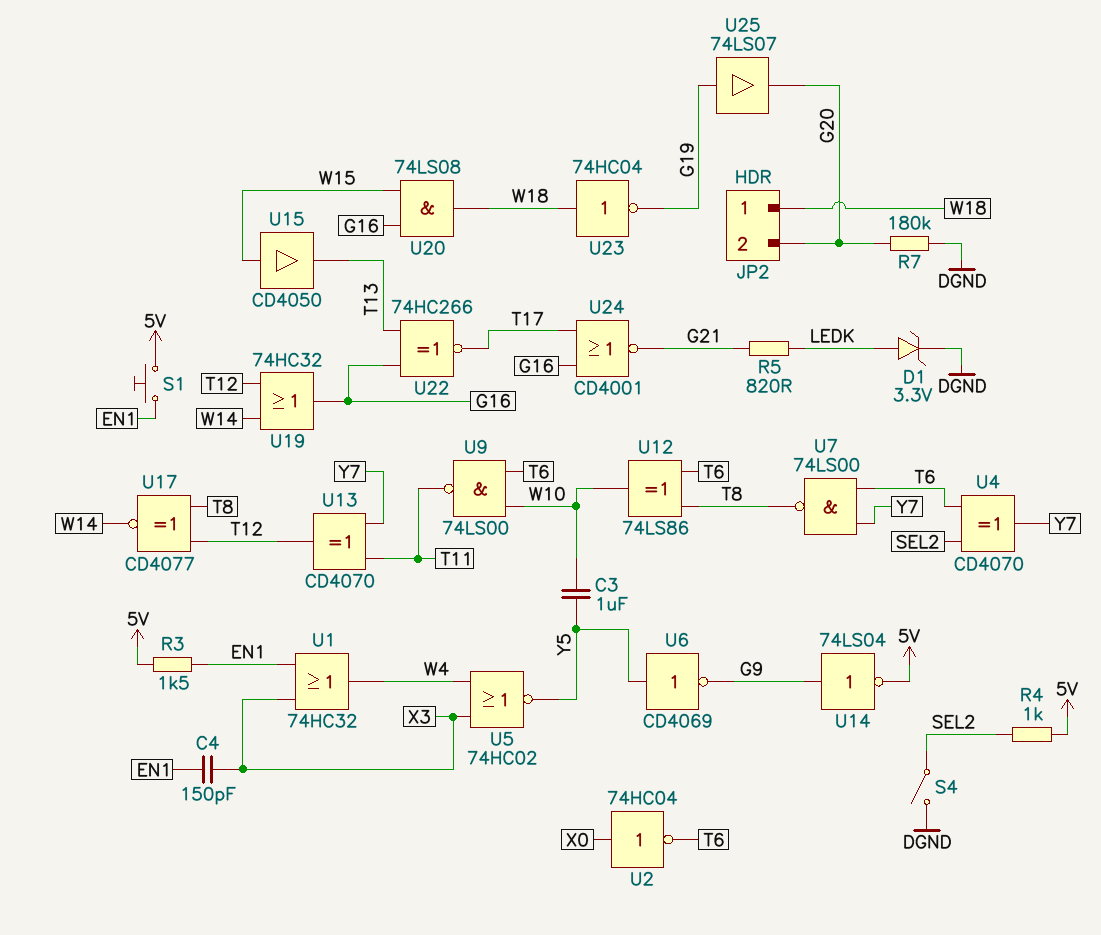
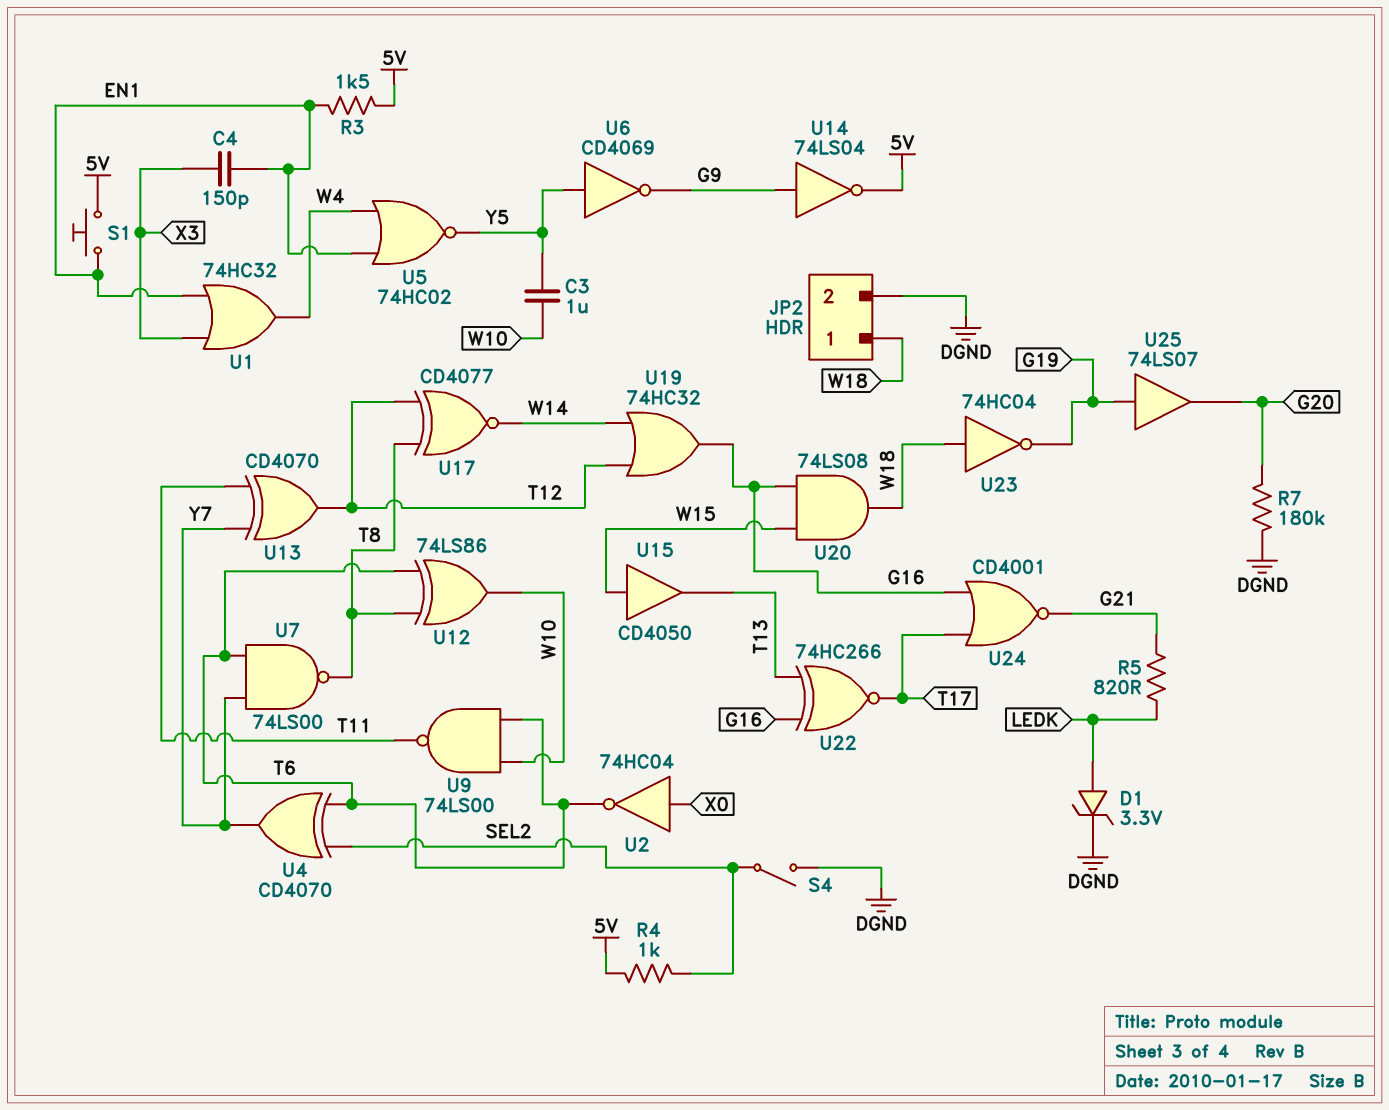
JP2 pin 2: G20 -> DGND
U5: NOR 74HC02 (in W4, in X3, out Y5) -> NOR 74HC02 (in EN1, in W4, out Y5)

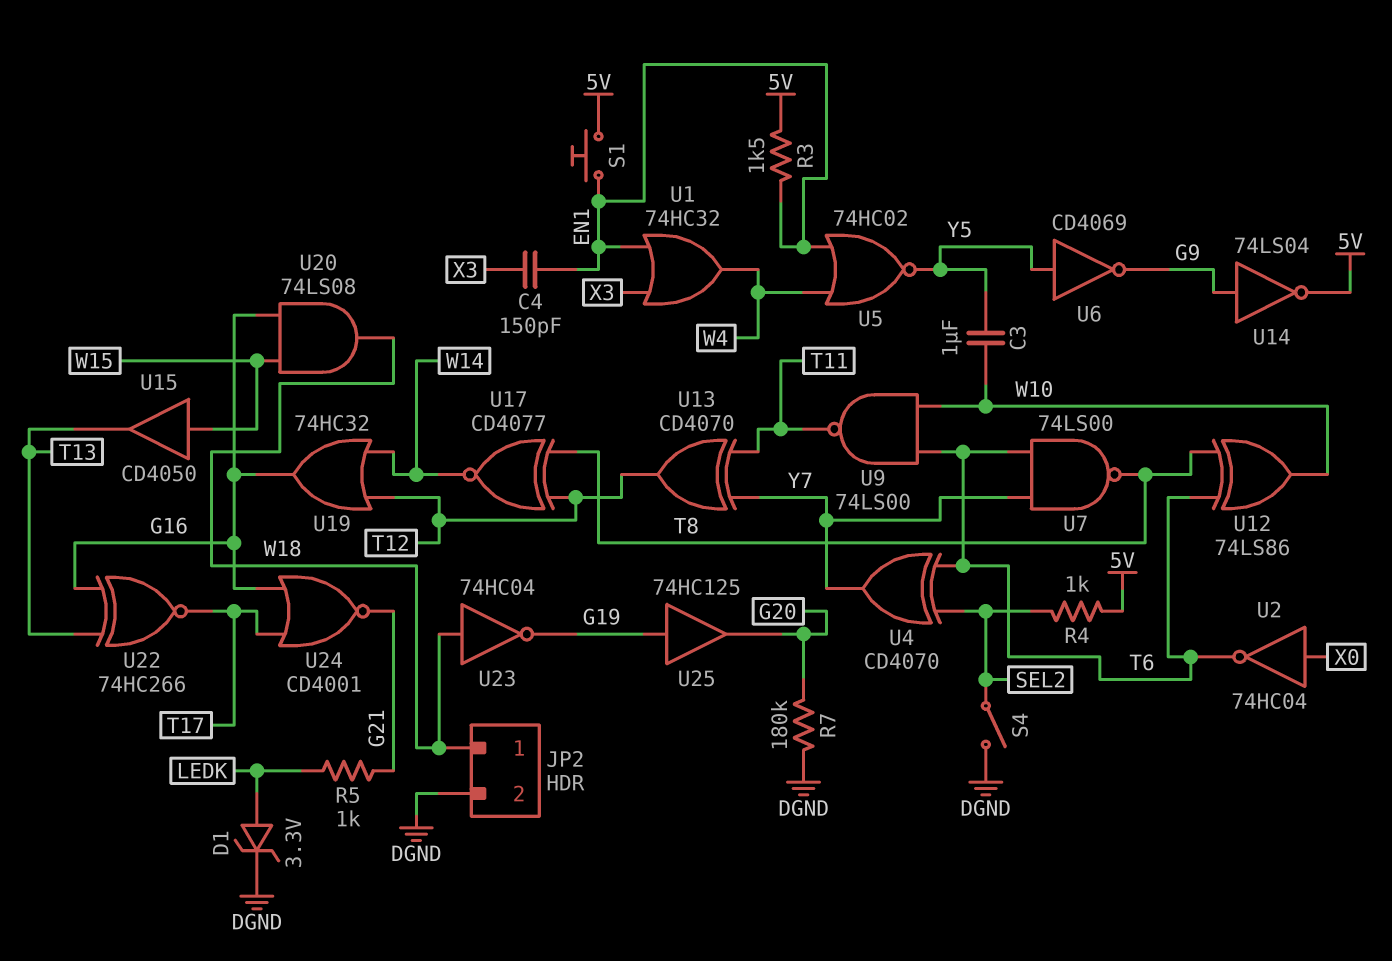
R5: 820 (G21, LEDK) -> 1k (G21, LEDK)
U25: buffer 74LS07 (in G19, out G20) -> buffer 74HC125 (in G19, out G20)

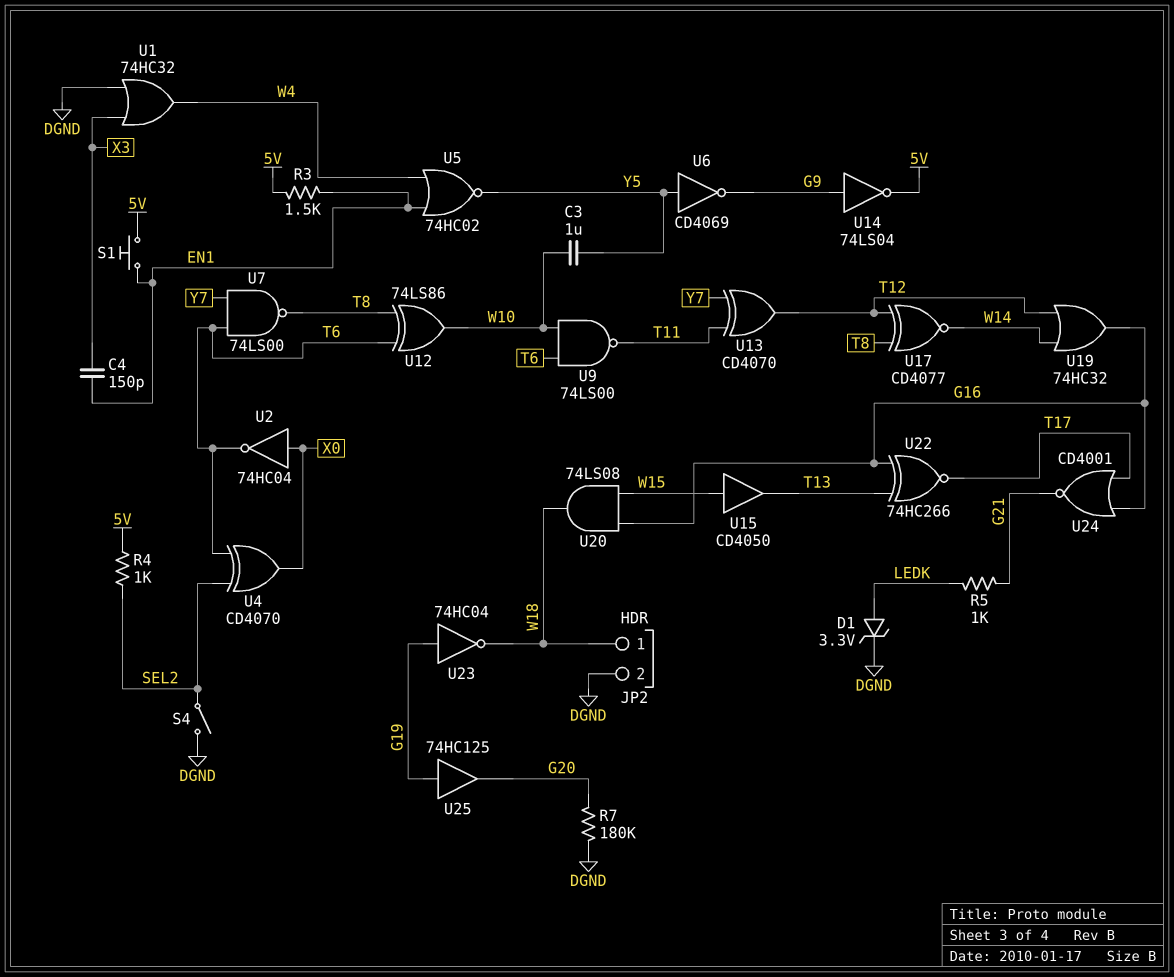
U1: OR 74HC32 (in EN1, in X3, out W4) -> OR 74HC32 (in DGND, in X3, out W4)
U4: XOR CD4070 (in SEL2, in T6, out Y7) -> XOR CD4070 (in SEL2, in T6, out X0)
U23: NOT 74HC04 (in W18, out G19) -> NOT 74HC04 (in G19, out W18)

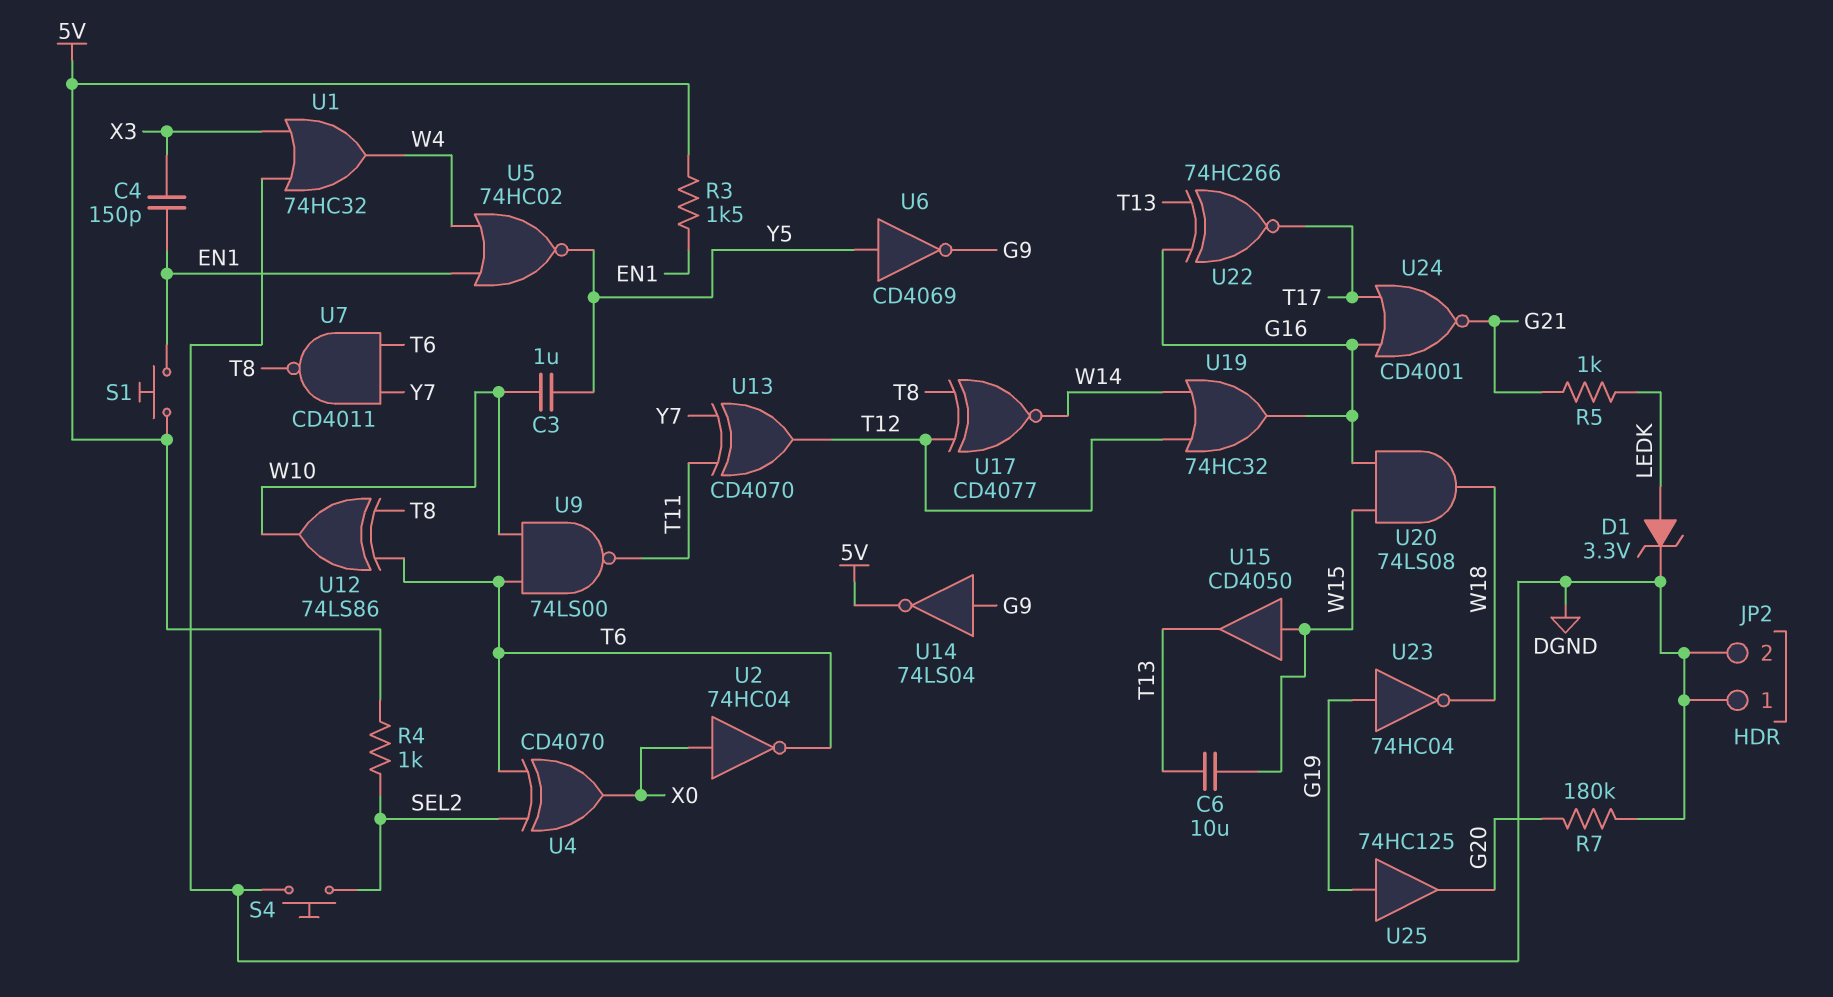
C6: none -> 10uF (T13, W15)
JP2 pin 1: W18 -> DGND
S4: switch (DGND, SEL2) -> button (DGND, SEL2)
U7: NAND 74LS00 (in T6, in Y7, out T8) -> NAND CD4011 (in T6, in Y7, out T8)

